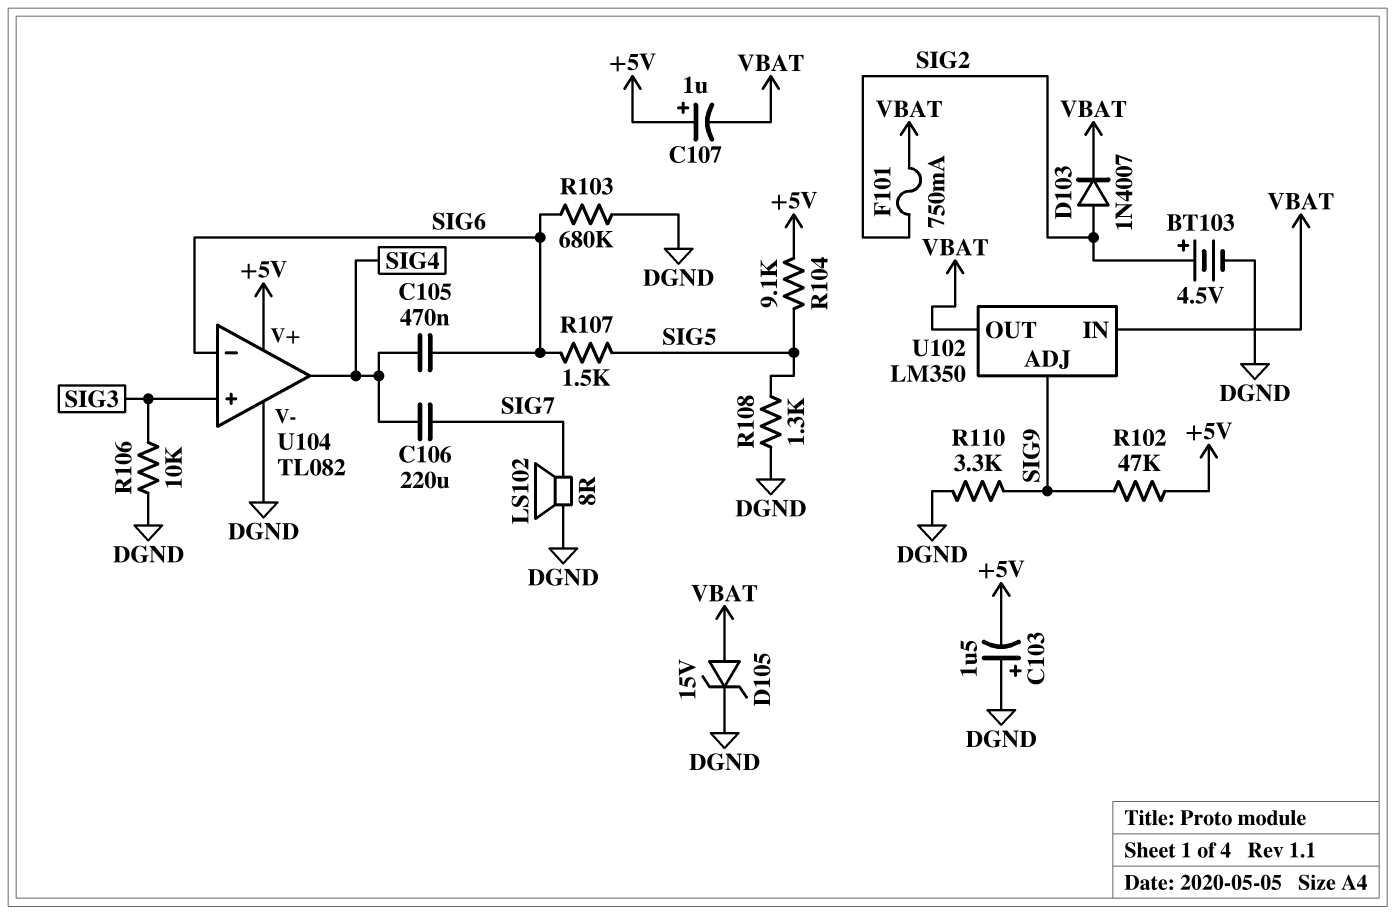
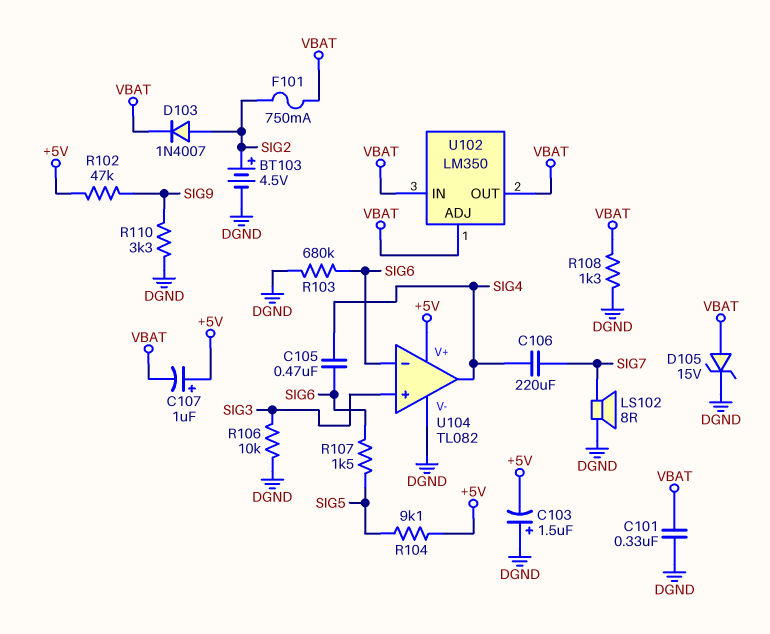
C101: none -> 330nF (DGND, VBAT)
R108: 1.3k (DGND, SIG5) -> 1.3k (DGND, VBAT)
U102 pin ADJ: SIG9 -> VBAT

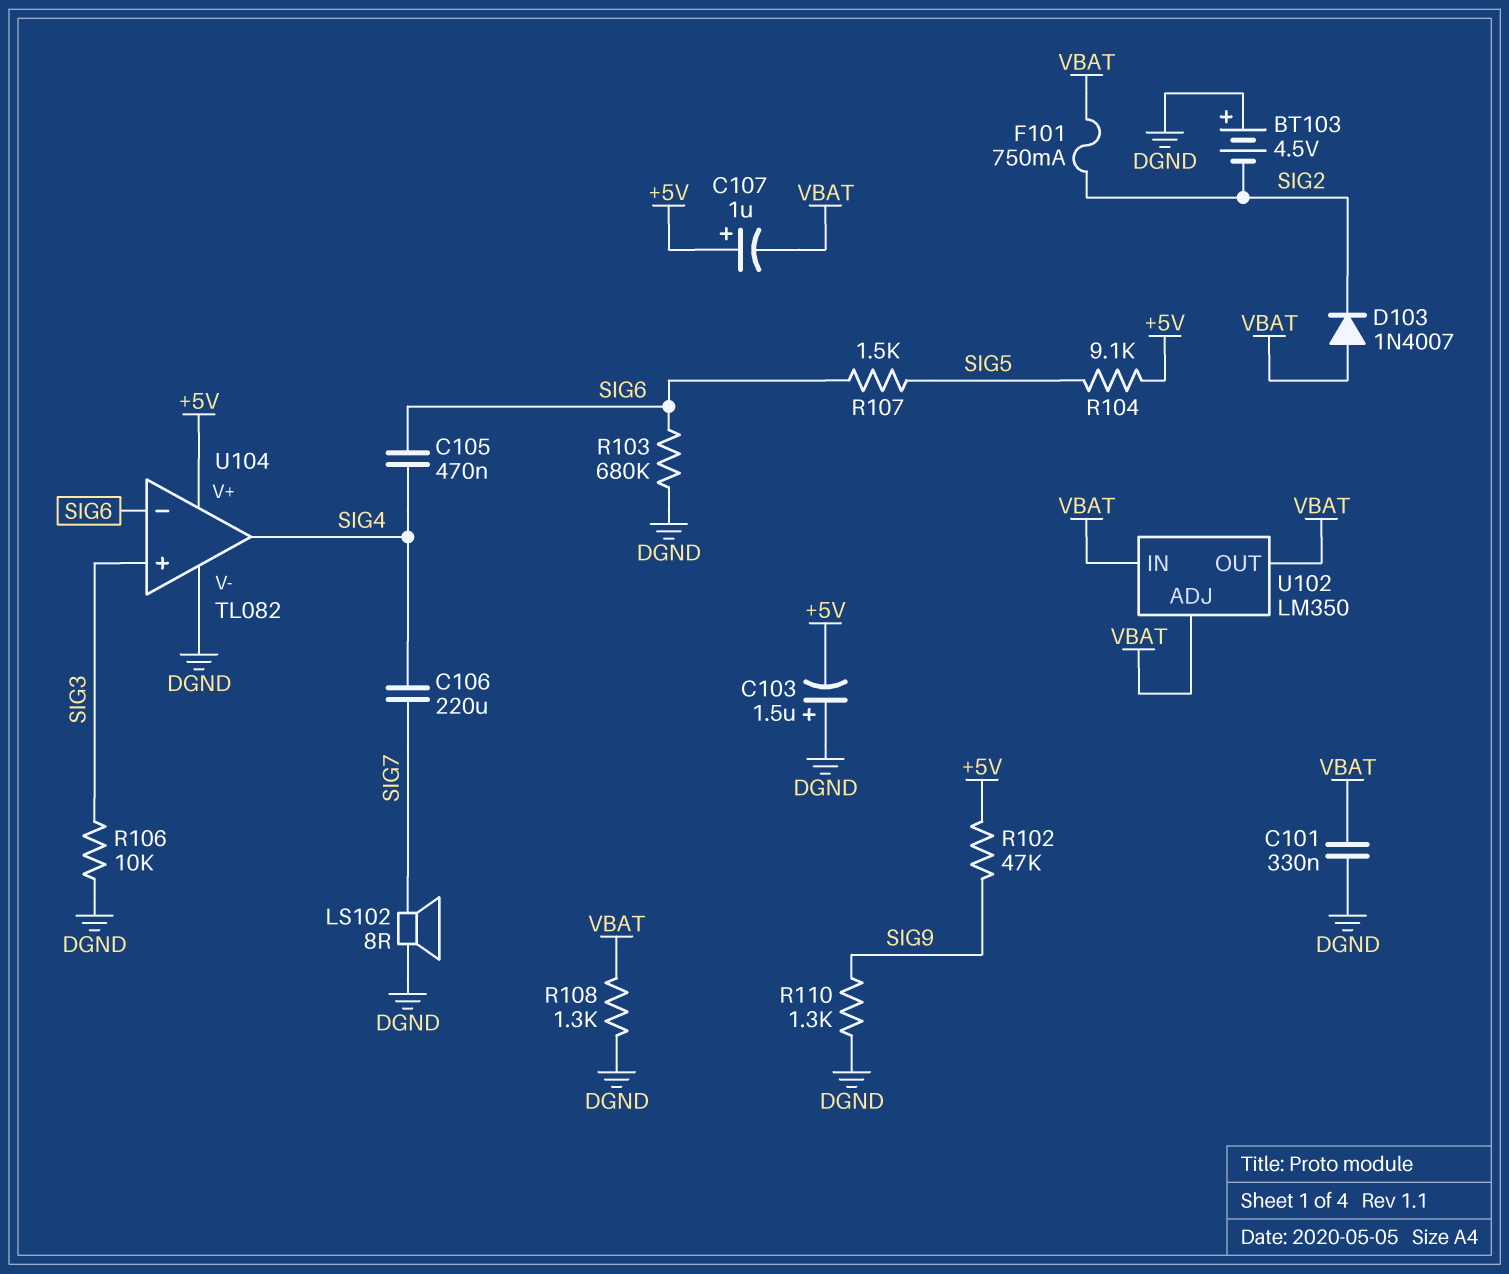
BT103: 4.5V (plus SIG2, minus DGND) -> 4.5V (plus DGND, minus SIG2)
D103: diode 1N4007 (A SIG2, K VBAT) -> diode 1N4007 (A VBAT, K SIG2)
D105: zener 15V (A VBAT, K DGND) -> none
R110: 3.3k (DGND, SIG9) -> 1.3k (DGND, SIG9)

